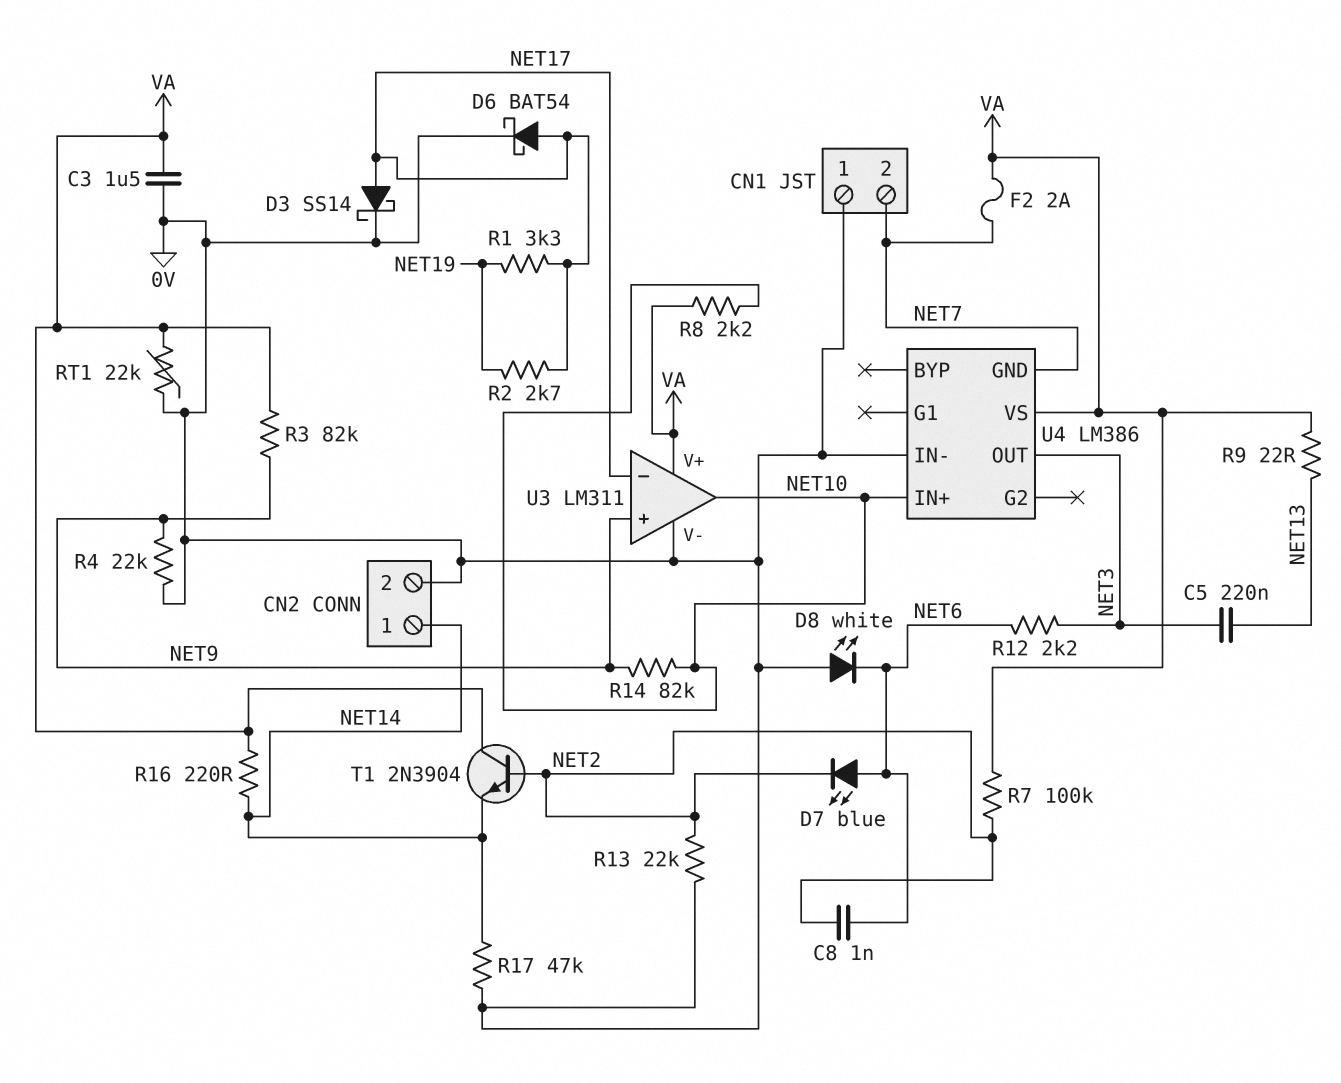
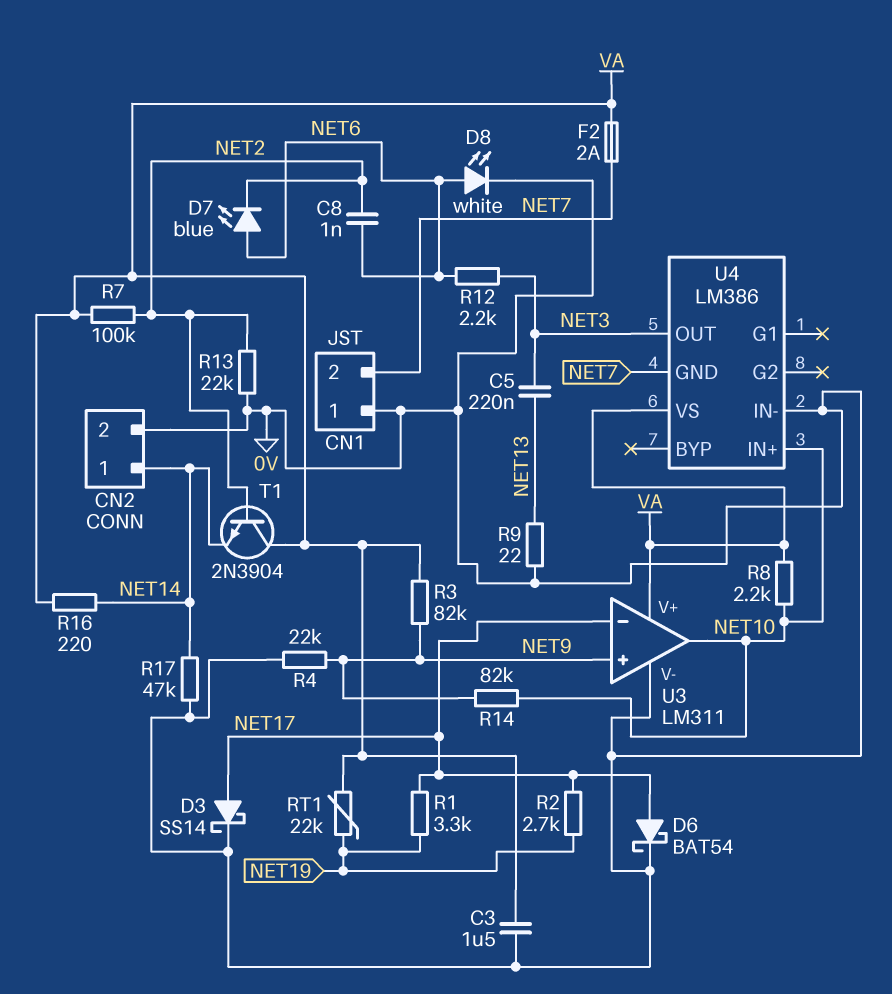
D8: LED white (A 0V, K NET6) -> LED white (A NET6, K 0V)
R9: 22 (NET13, VA) -> 22 (0V, NET13)
RT1: 22k (0V, VA) -> 22k (NET19, VA)

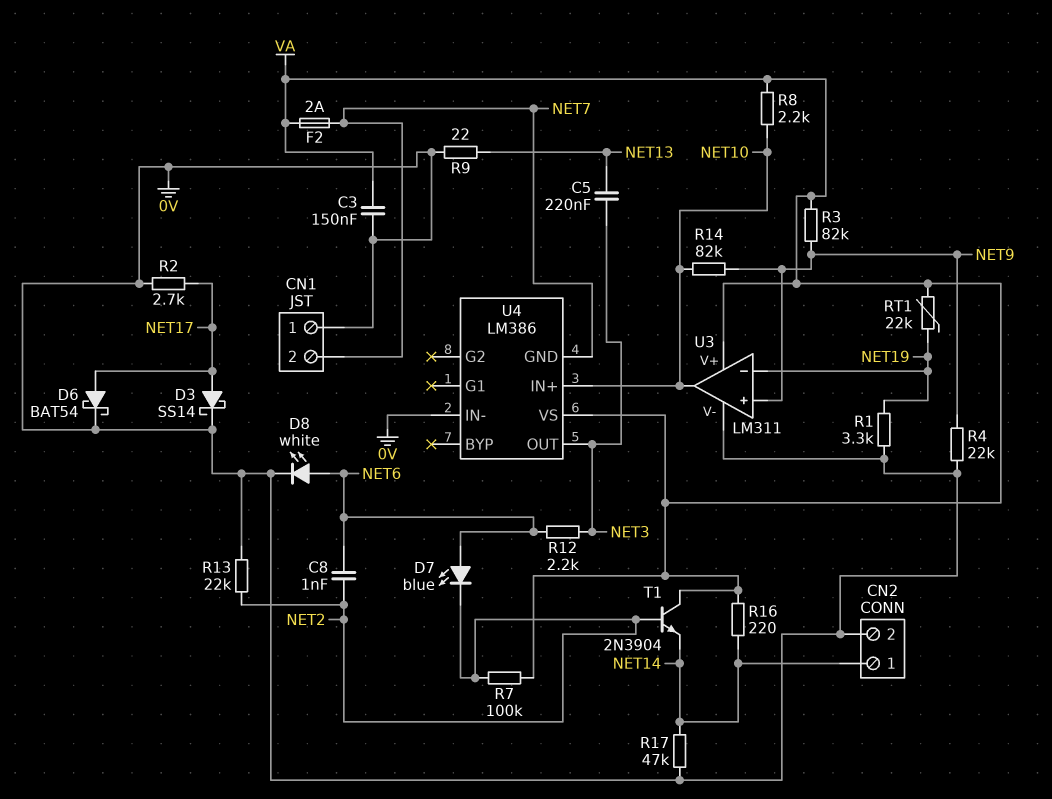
C3: 1.5uF (0V, VA) -> 150nF (0V, VA)
R1: 3.3k (NET17, NET19) -> 3.3k (0V, NET19)
R2: 2.7k (NET17, NET19) -> 2.7k (0V, NET17)
U3 pin in-: NET17 -> NET19

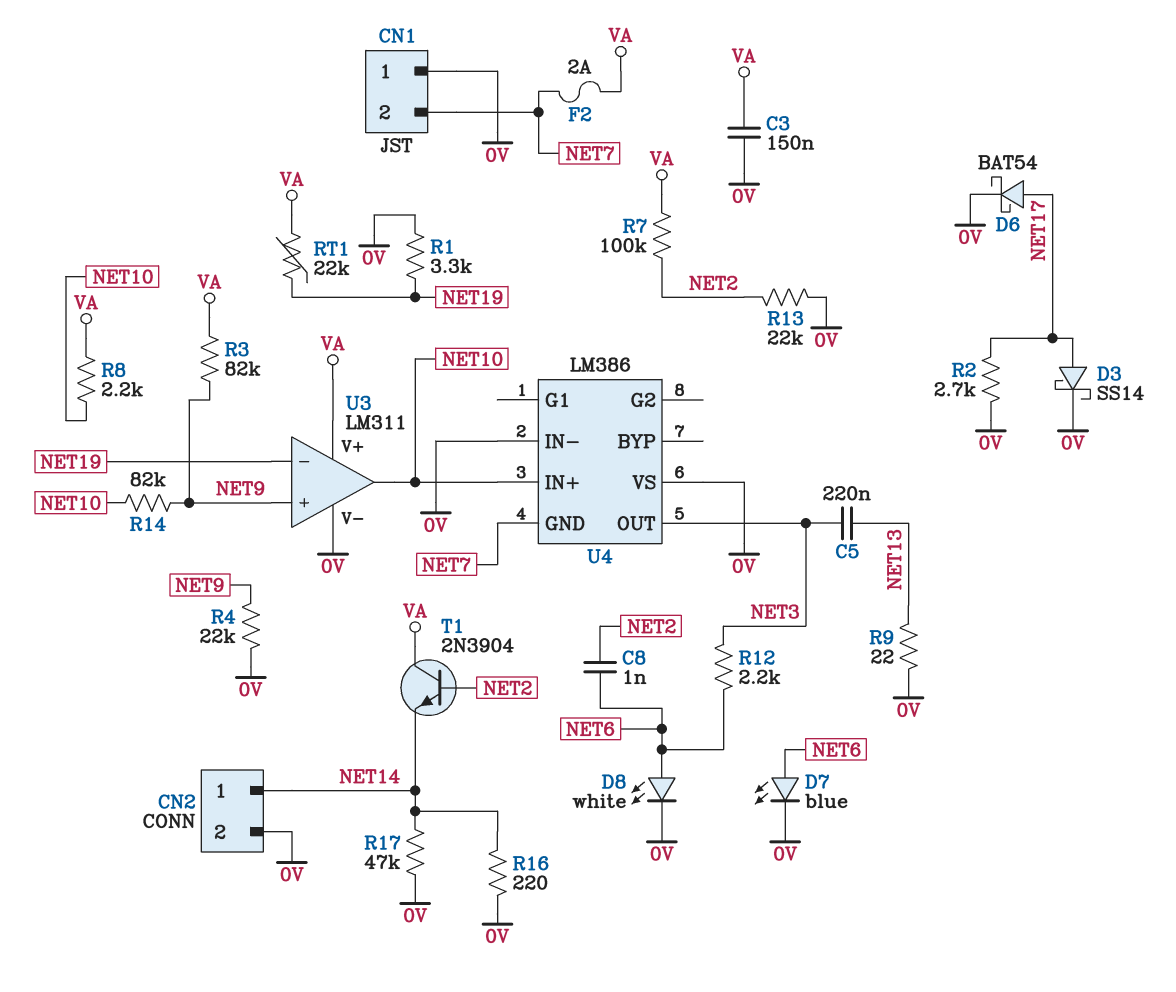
D7: LED blue (A NET6, K NET2) -> LED blue (A NET6, K 0V)
R16: 220 (NET14, VA) -> 220 (0V, NET14)
U4 pin VS: VA -> 0V

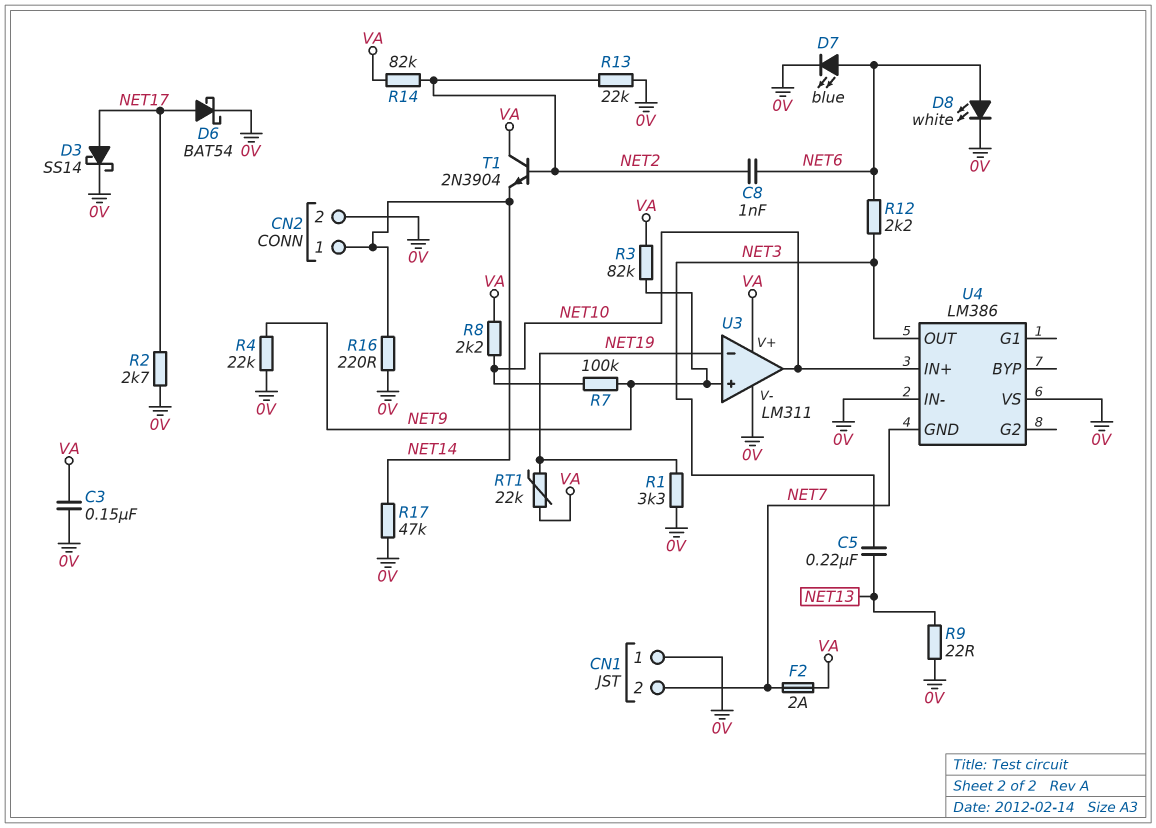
R7: 100k (NET2, VA) -> 100k (NET9, NET10)
R14: 82k (NET9, NET10) -> 82k (NET2, VA)

